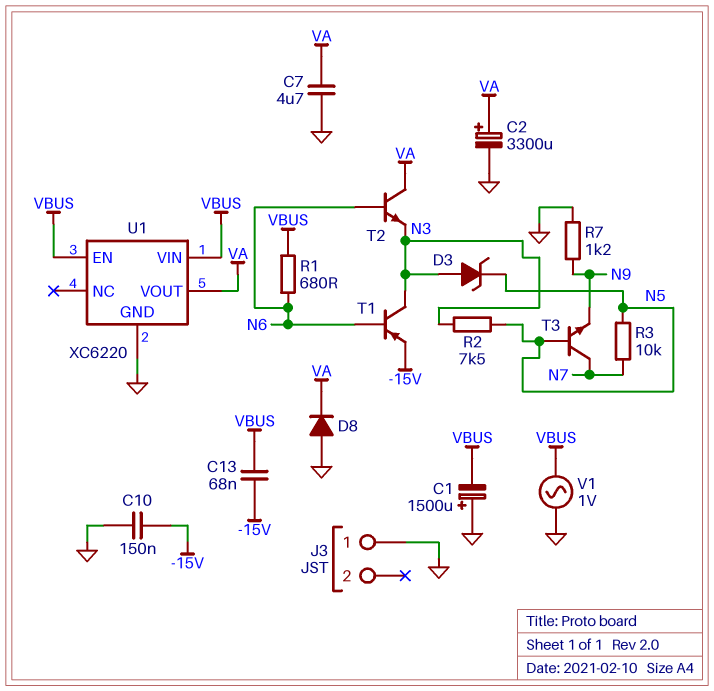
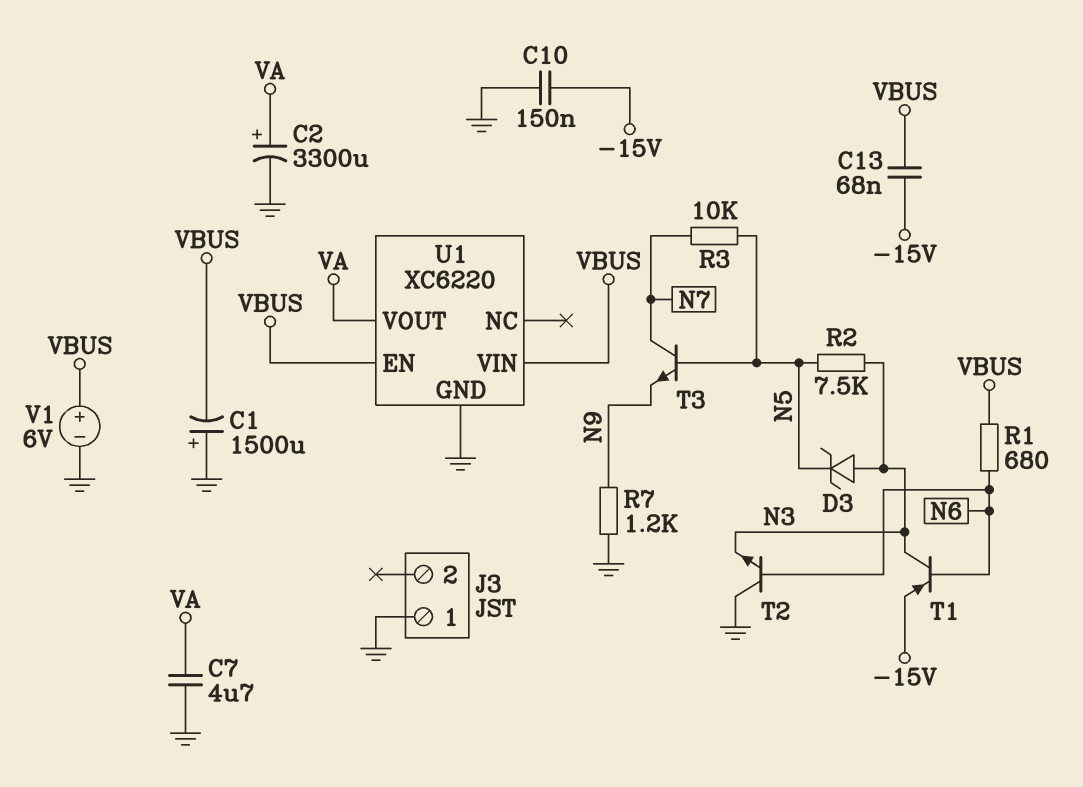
D8: diode (A GND, K VA) -> none
T2: NPN (B N6, C VA, E N3) -> NPN (B N6, C GND, E N3)
V1: AC 1V (GND, VBUS) -> 6V (plus VBUS, minus GND)

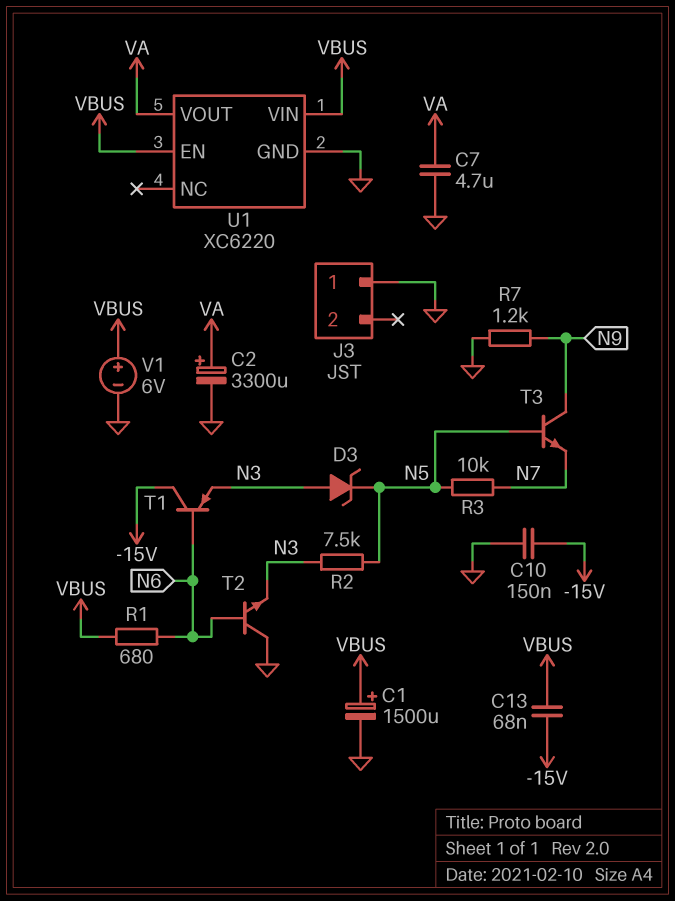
C1: 1500uF (plus GND, minus VBUS) -> 1500uF (plus VBUS, minus GND)
T1: PNP (B N6, C N3, E -15V) -> PNP (B N6, C -15V, E N3)
T3: NPN (B N5, C N7, E N9) -> NPN (B N5, C N9, E N7)

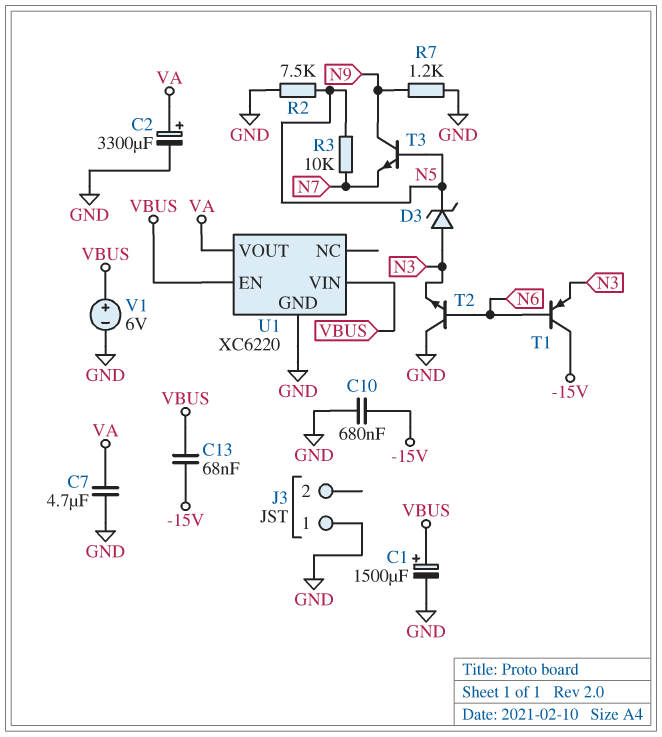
C10: 150nF (-15V, GND) -> 680nF (-15V, GND)
R1: 680 (N6, VBUS) -> none
R2: 7.5k (N3, N5) -> 7.5k (GND, N5)

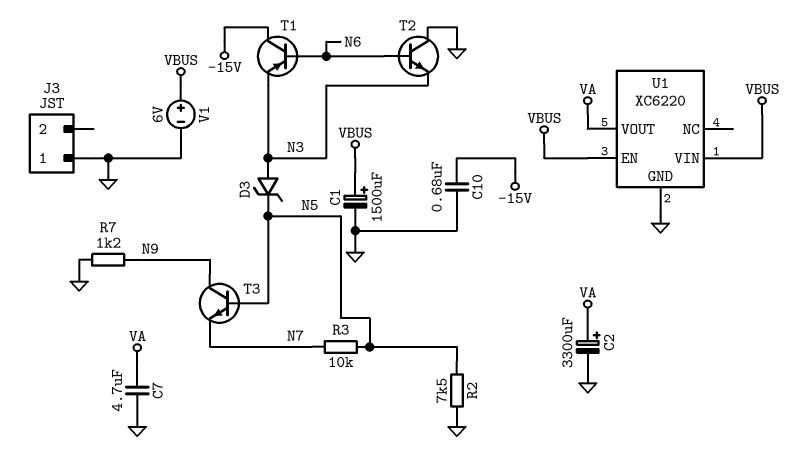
C13: 68nF (-15V, VBUS) -> none

